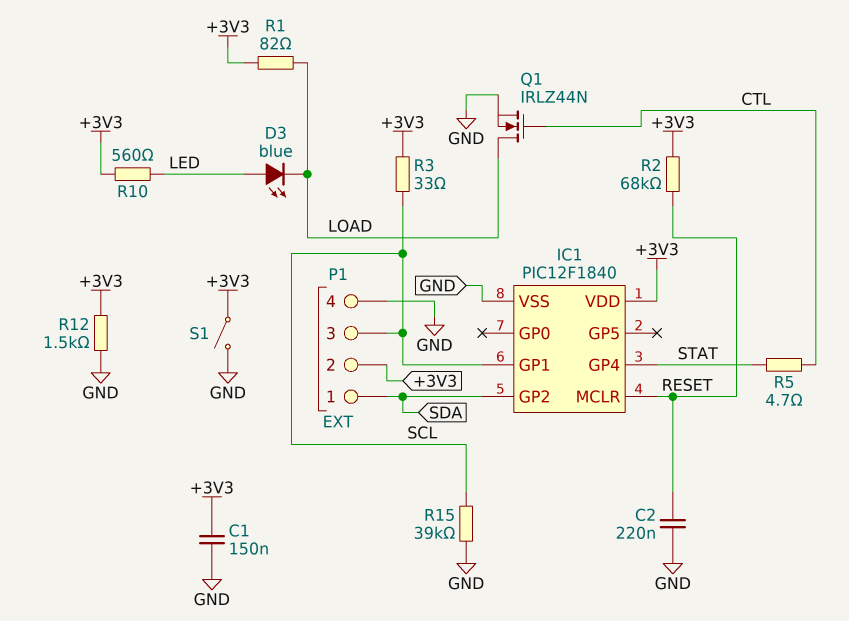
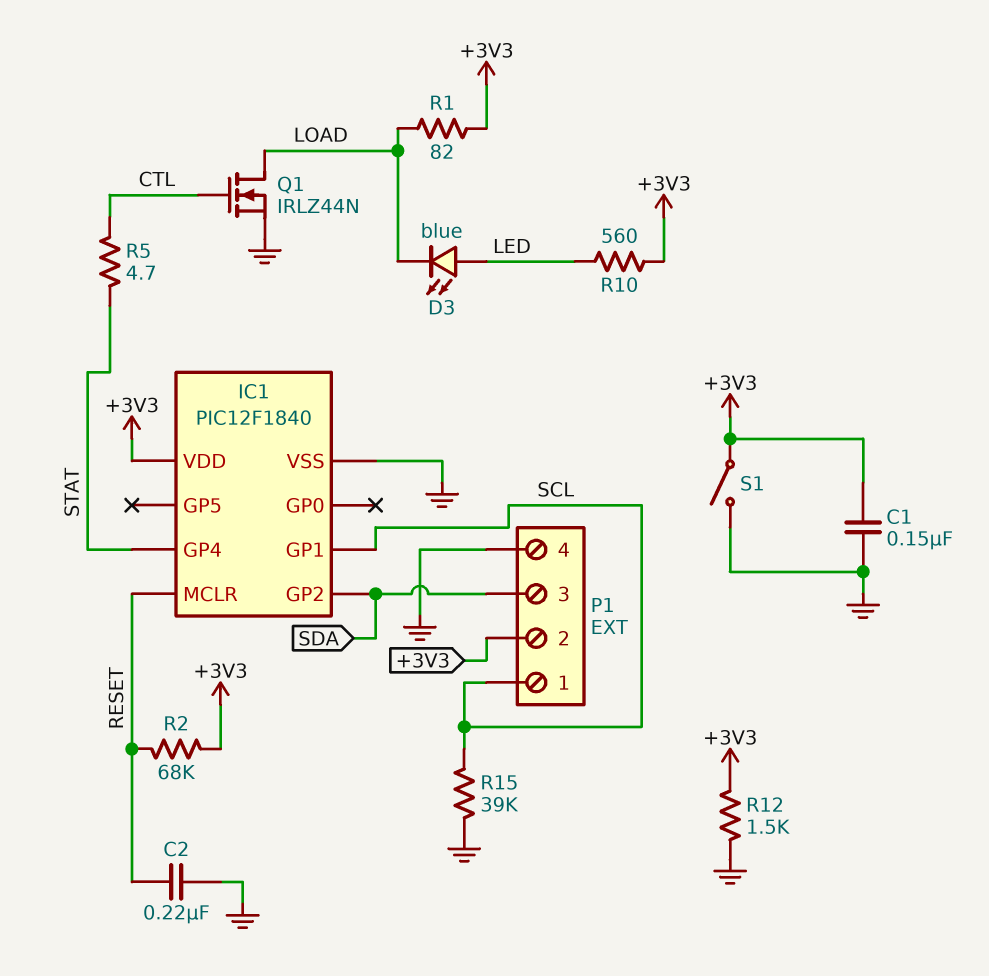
P1 pin 1: SDA -> SCL
P1 pin 3: SCL -> SDA
R3: 33 (+3V3, SCL) -> none

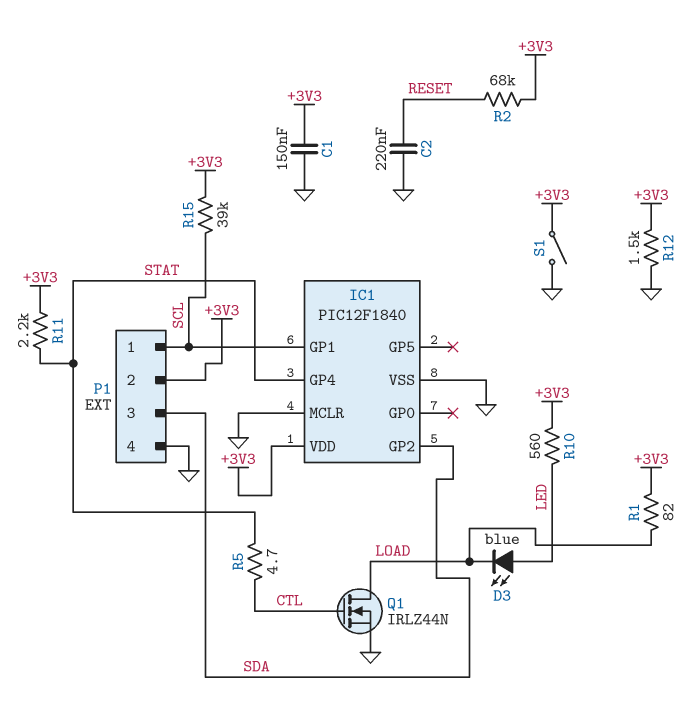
IC1 pin MCLR: RESET -> GND
R11: none -> 2.2k (+3V3, STAT)
R15: 39k (GND, SCL) -> 39k (+3V3, SCL)

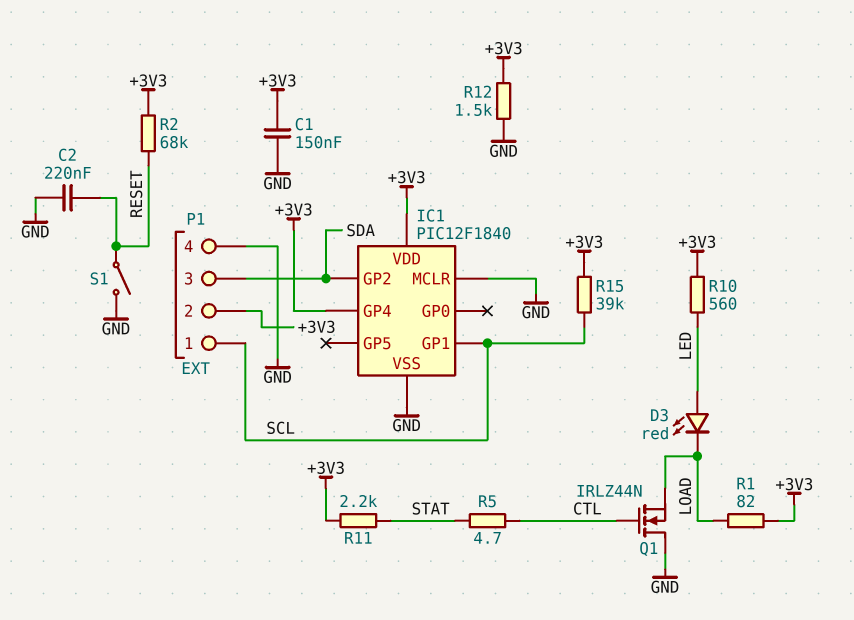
D3: LED blue (A LED, K LOAD) -> LED red (A LED, K LOAD)
IC1 pin GP4: STAT -> +3V3
Q1: NMOS IRLZ44N (G CTL, D LOAD, S GND) -> NMOS IRLZ44N (G CTL, D GND, S LOAD)
S1: switch (+3V3, GND) -> switch (GND, RESET)

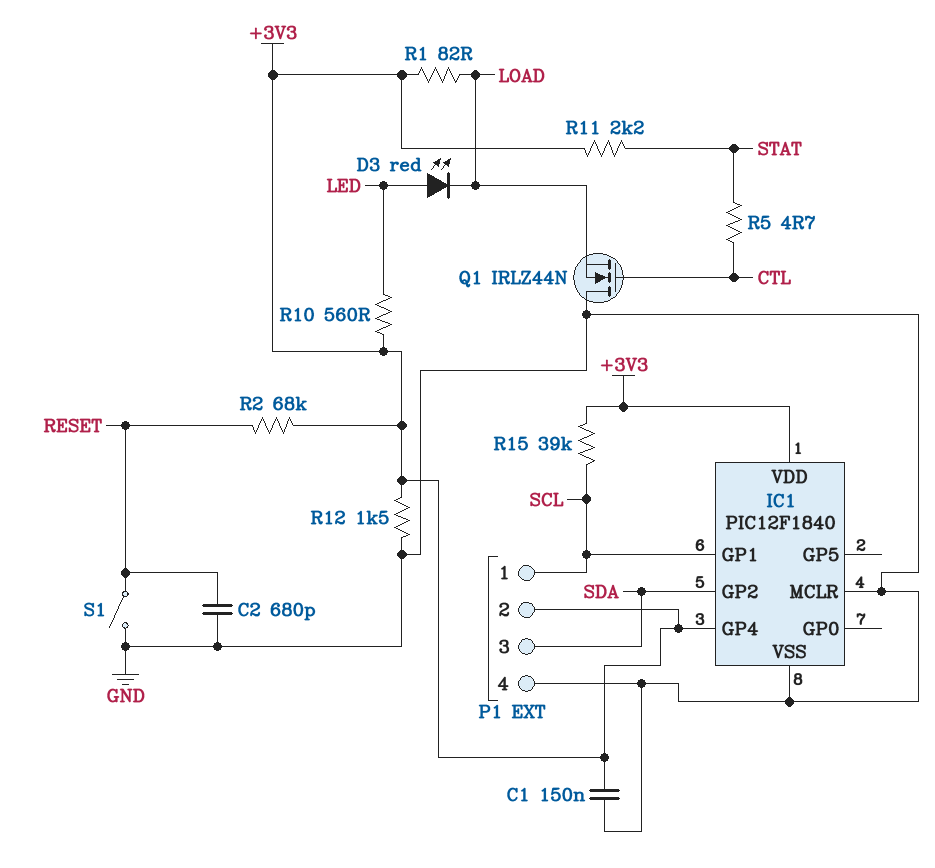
C2: 220nF (GND, RESET) -> 680pF (GND, RESET)

